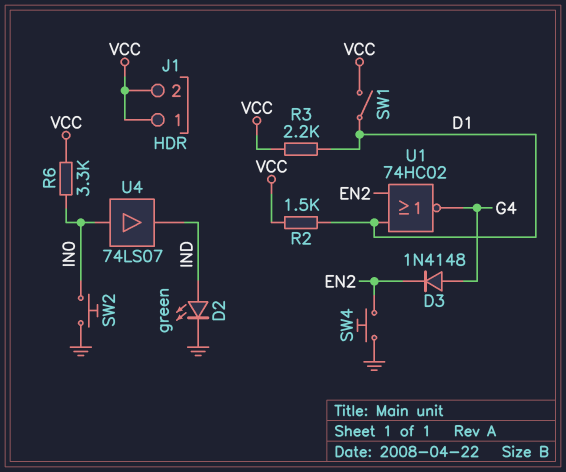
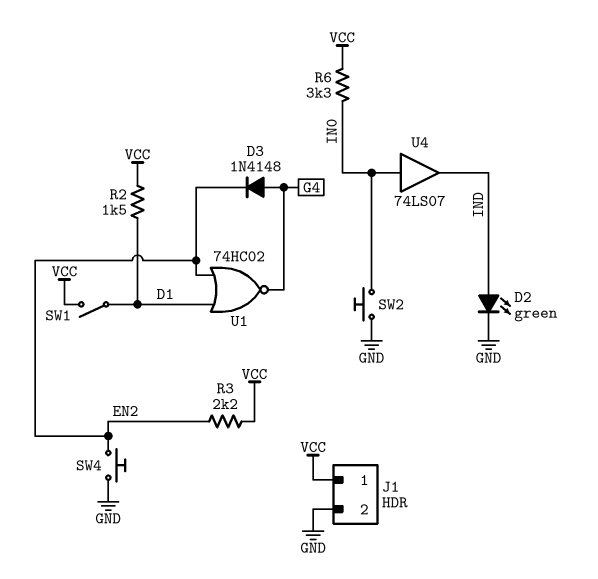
J1 pin 2: VCC -> GND
R3: 2.2k (D1, VCC) -> 2.2k (EN2, VCC)

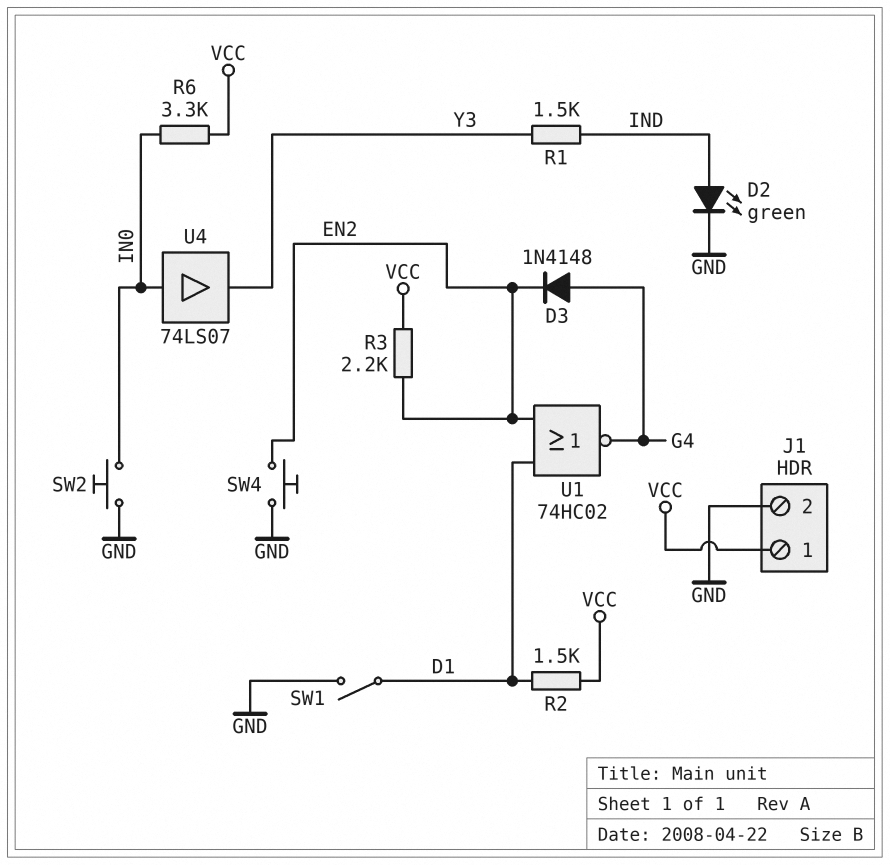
R1: none -> 1.5k (IND, Y3)
SW1: switch (D1, VCC) -> switch (D1, GND)
U4: buffer 74LS07 (in IN0, out IND) -> buffer 74LS07 (in IN0, out Y3)

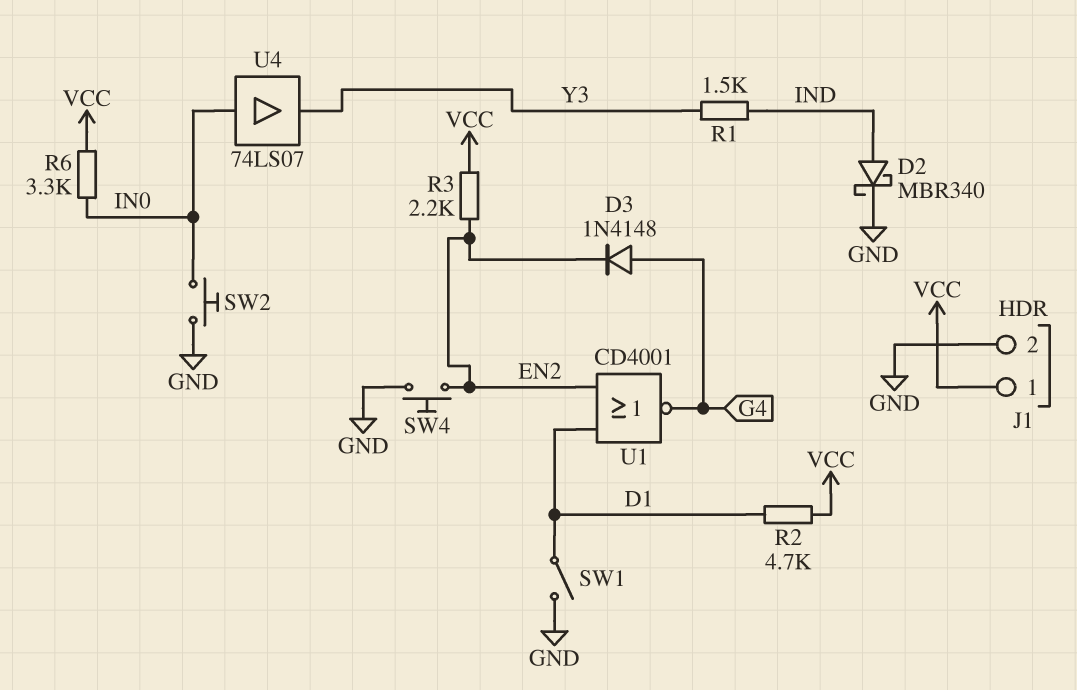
D2: LED green (A IND, K GND) -> schottky MBR340 (A IND, K GND)
R2: 1.5k (D1, VCC) -> 4.7k (D1, VCC)
U1: NOR 74HC02 (in D1, in EN2, out G4) -> NOR CD4001 (in D1, in EN2, out G4)

